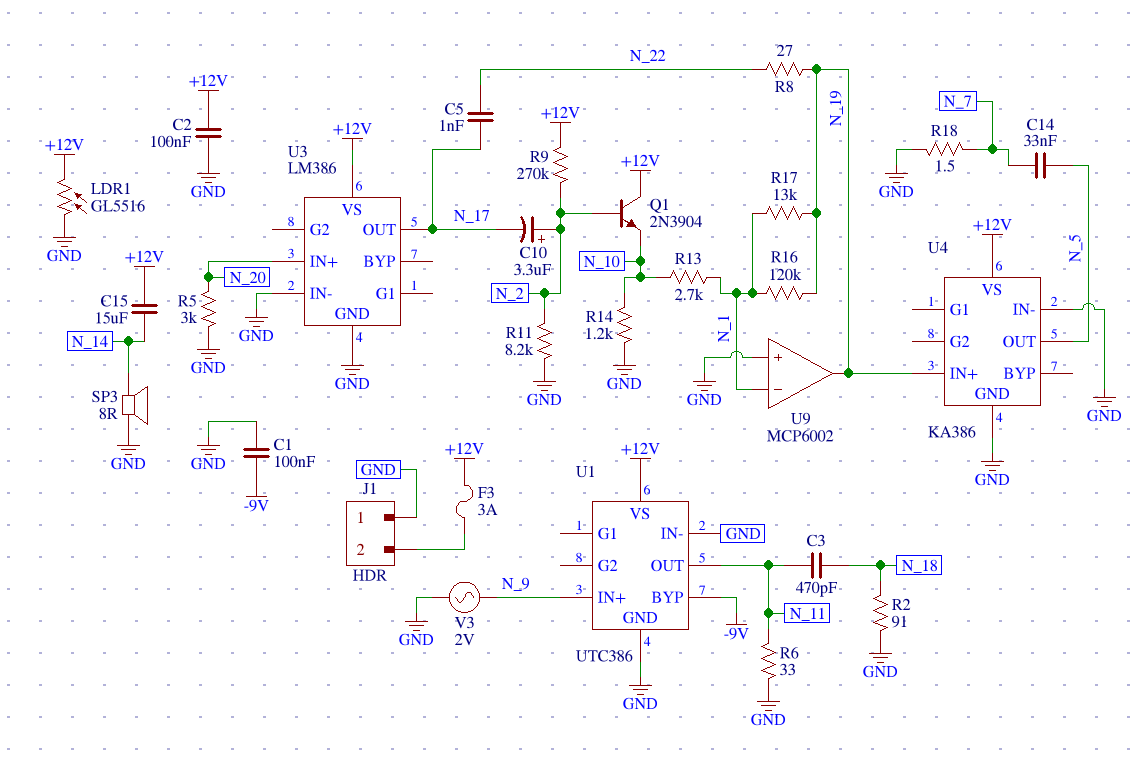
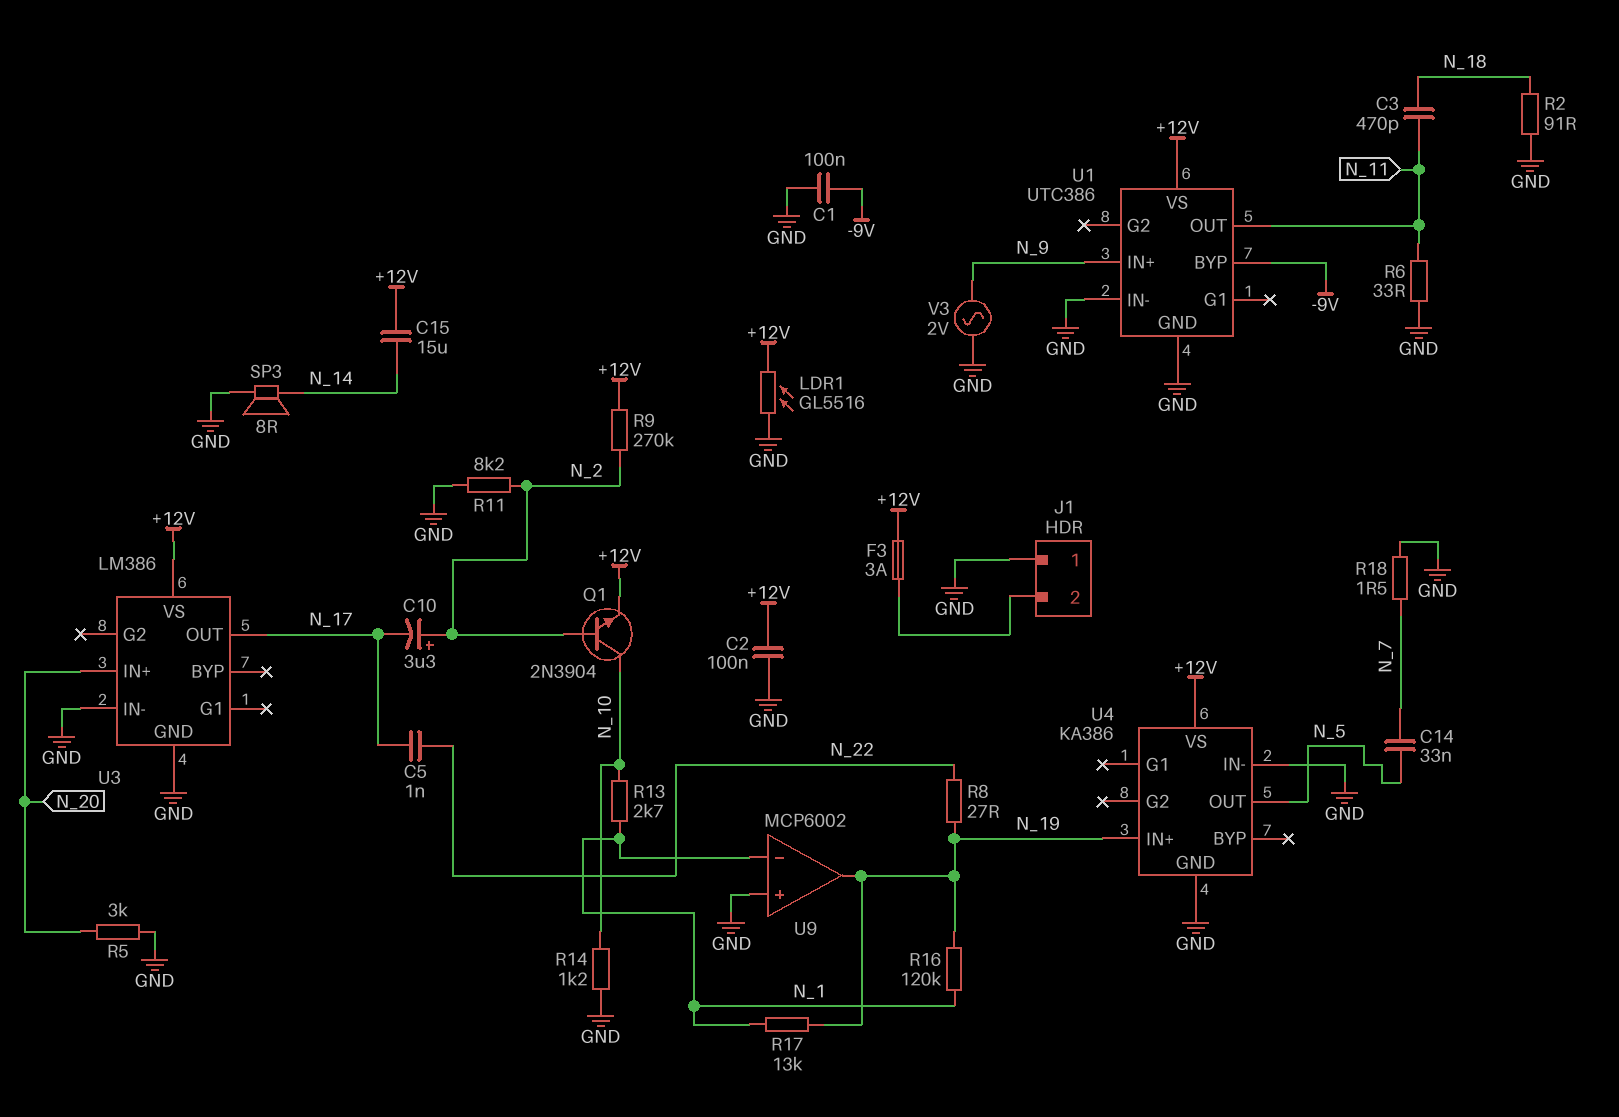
Q1: NPN 2N3904 (B N_2, C +12V, E N_10) -> NPN 2N3904 (B N_2, C N_10, E +12V)

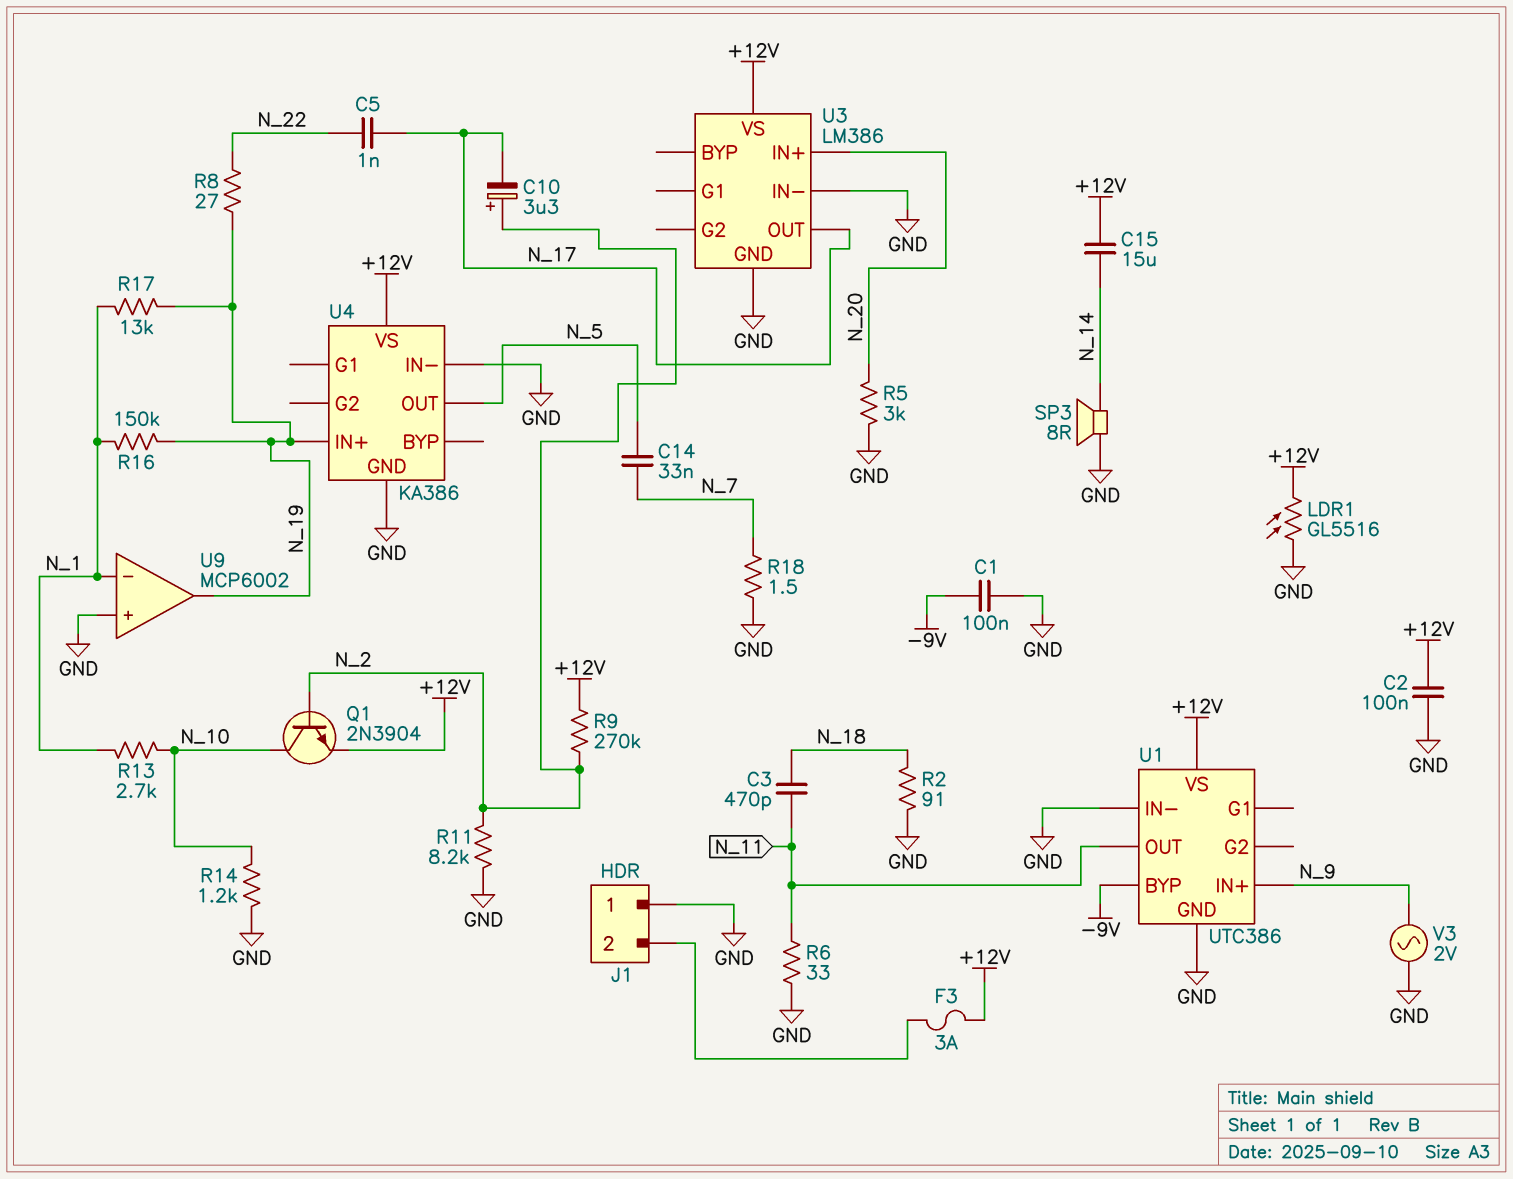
R16: 120k (N_1, N_19) -> 150k (N_1, N_19)

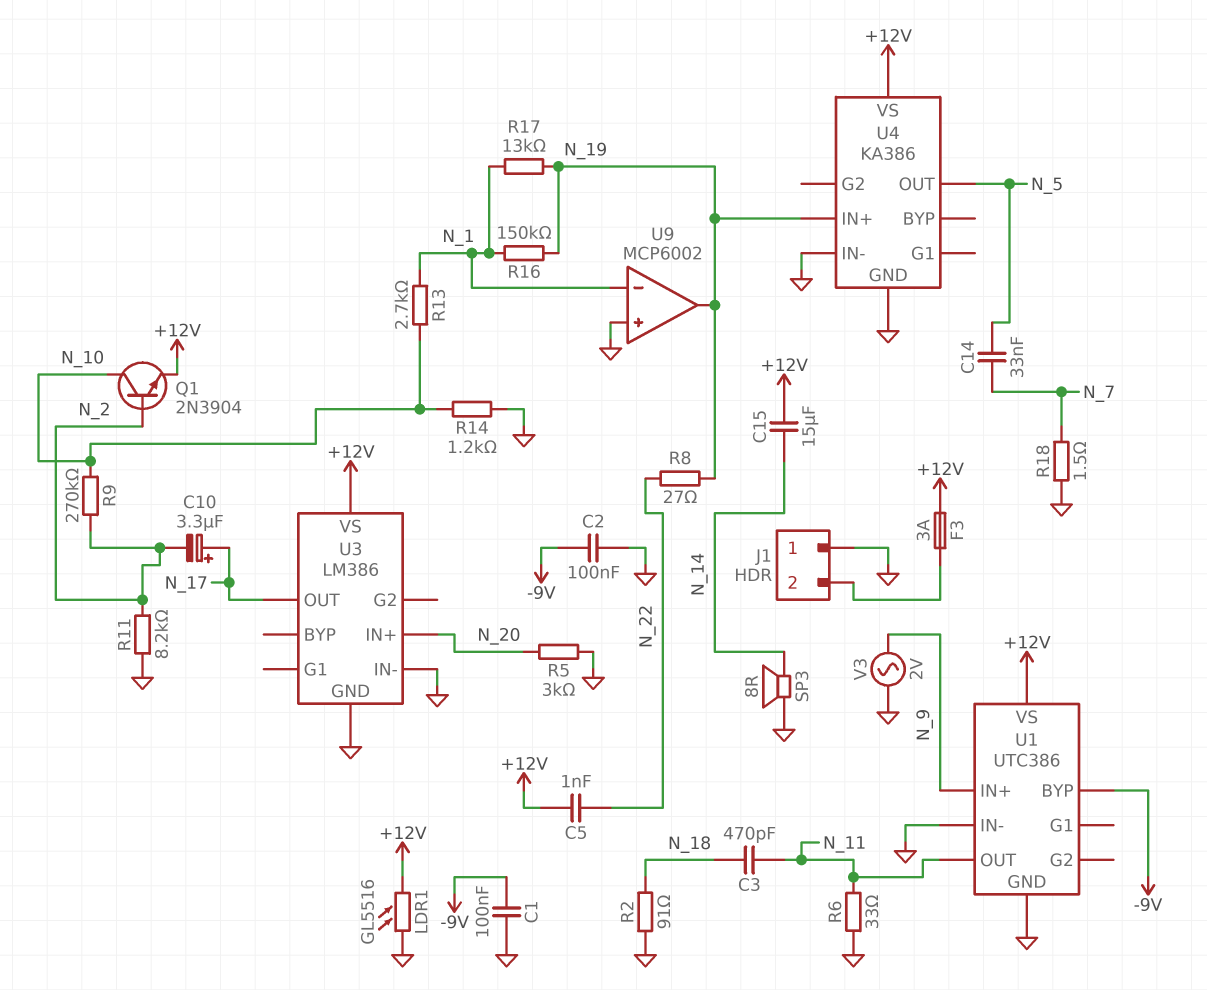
C2: 100nF (+12V, GND) -> 100nF (-9V, GND)
C5: 1nF (N_17, N_22) -> 1nF (+12V, N_22)
C10: 3.3uF (plus N_2, minus N_17) -> 3.3uF (plus N_17, minus N_2)
R9: 270k (+12V, N_2) -> 270k (N_2, N_10)

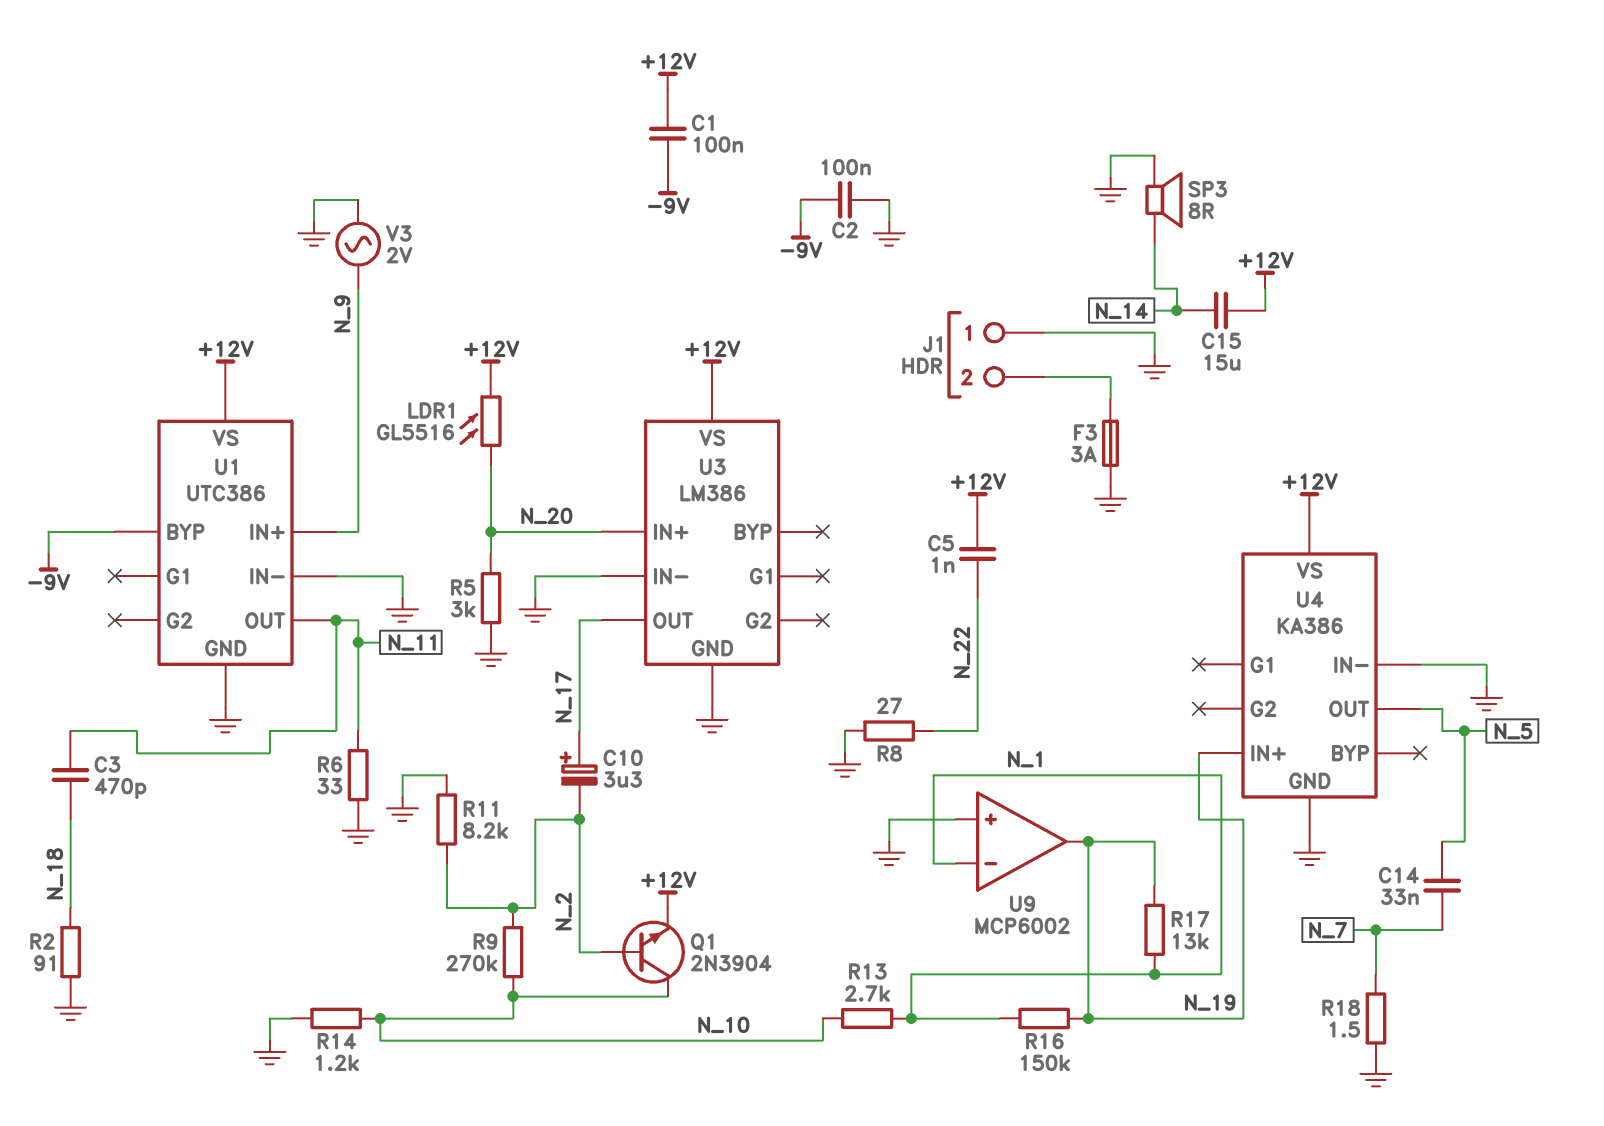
C1: 100nF (-9V, GND) -> 100nF (+12V, -9V)
F3: 3A (+12V, J1/2) -> 3A (GND, J1/2)
LDR1: GL5516 (+12V, GND) -> GL5516 (+12V, N_20)
R8: 27 (N_19, N_22) -> 27 (GND, N_22)

